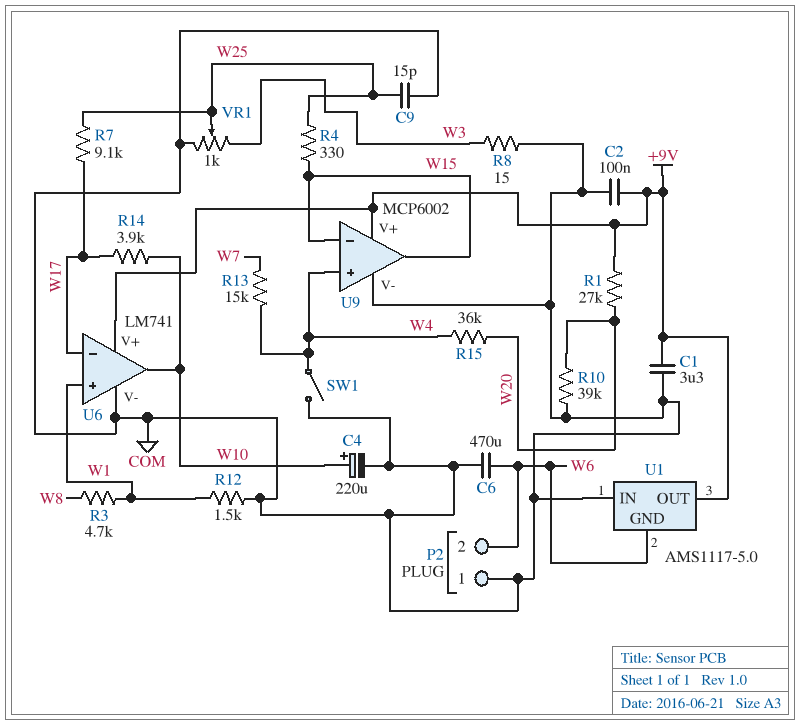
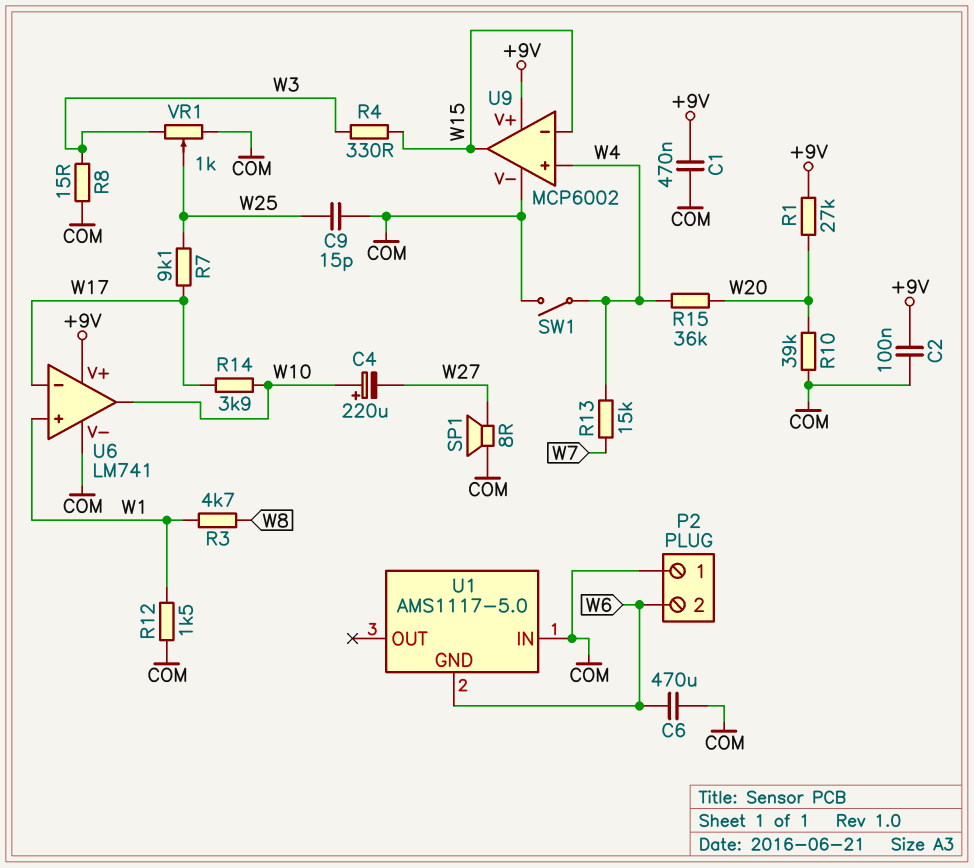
C1: 3.3uF (+9V, COM) -> 470nF (+9V, COM)
C4: 220uF (plus W10, minus COM) -> 220uF (plus W10, minus W27)
R4: 330 (W15, W25) -> 330 (W3, W15)
SP1: none -> speaker 8R (COM, W27)
U1 pin OUT: +9V -> none

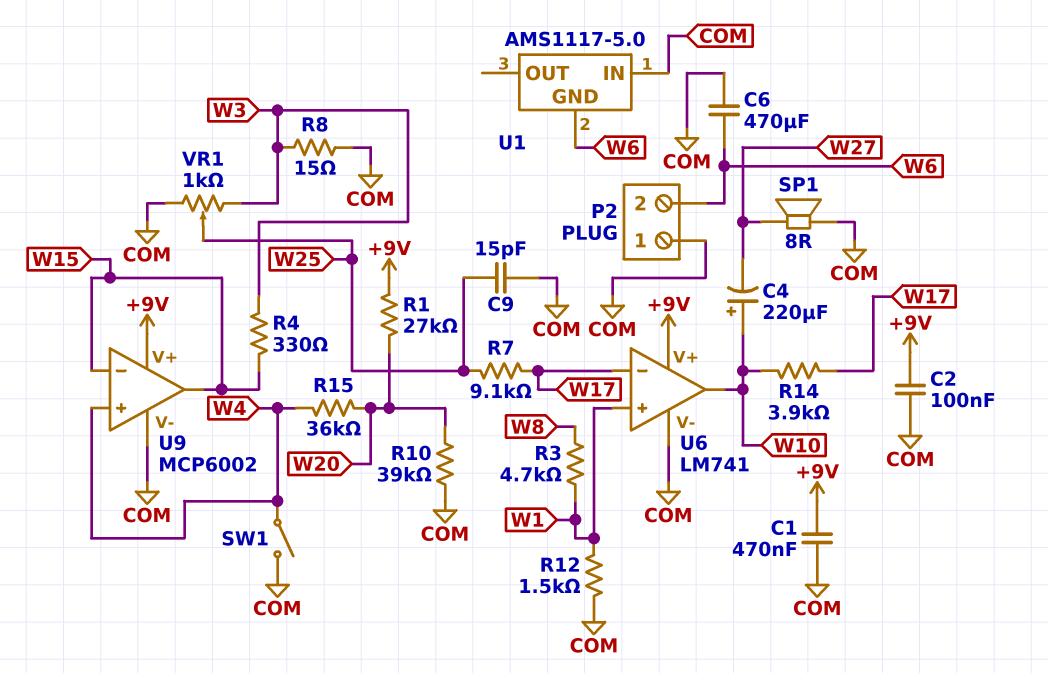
R13: 15k (W4, W7) -> none

